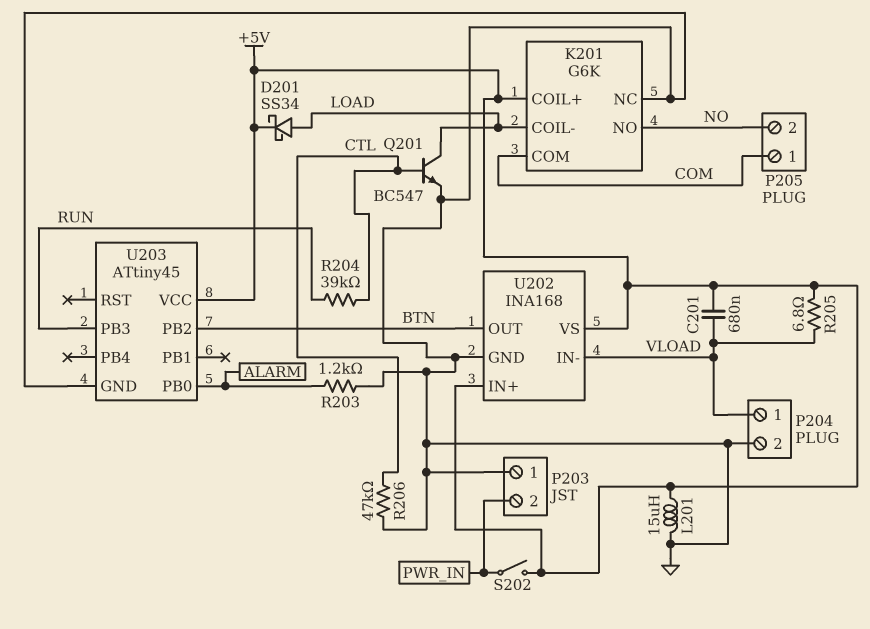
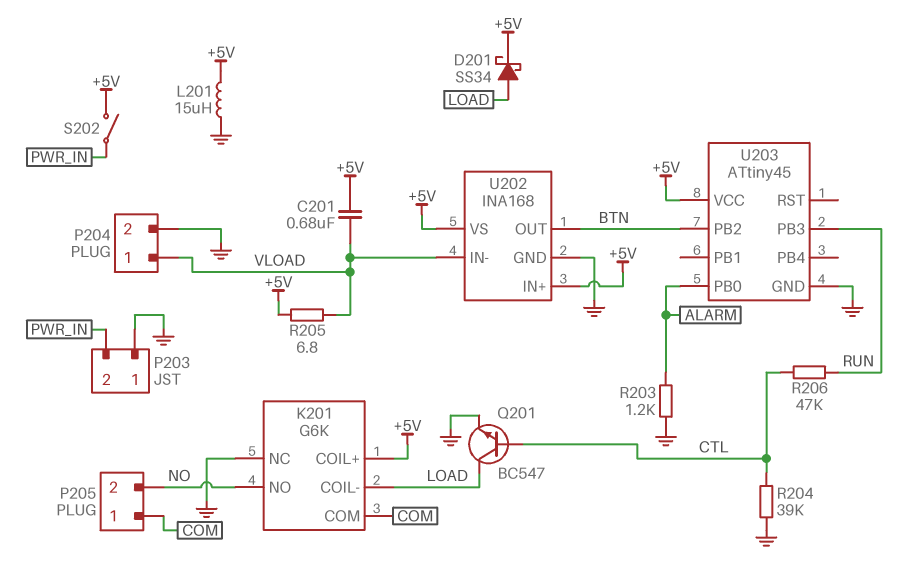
R204: 39k (CTL, RUN) -> 39k (CTL, GND)
R206: 47k (CTL, GND) -> 47k (CTL, RUN)

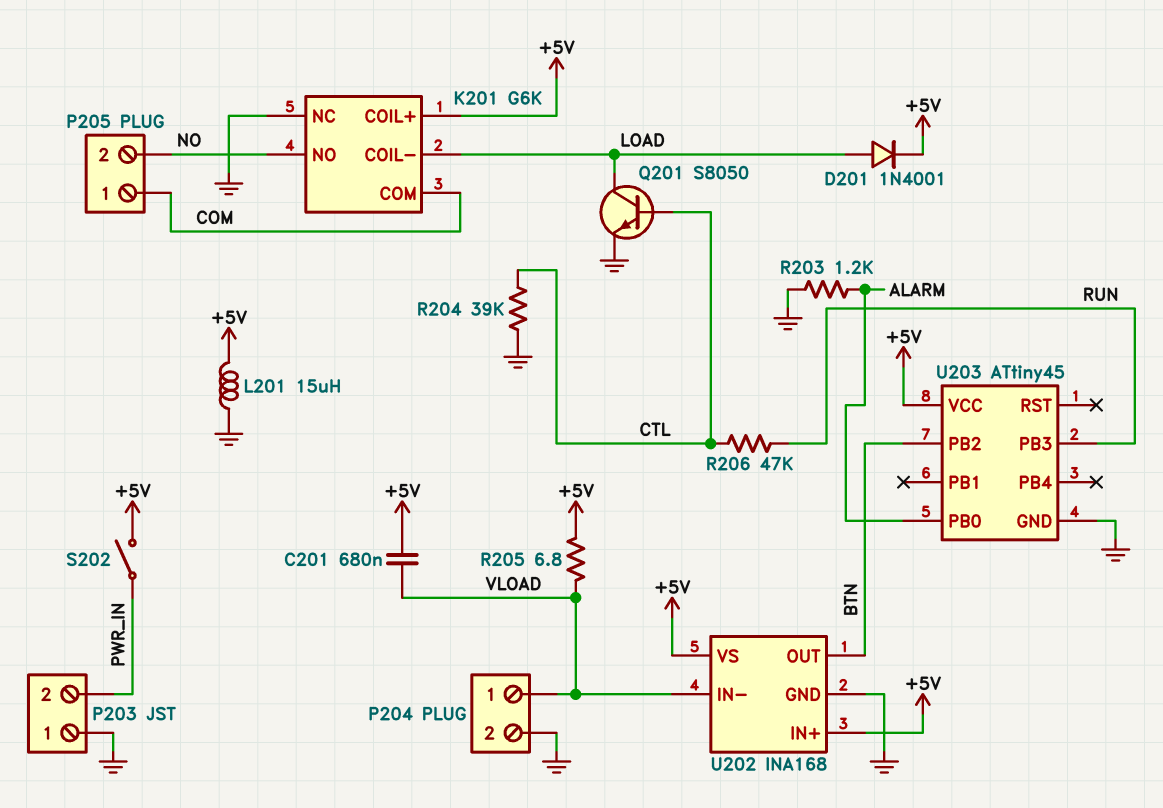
D201: schottky SS34 (A LOAD, K +5V) -> diode 1N4001 (A LOAD, K +5V)
Q201: NPN BC547 (B CTL, C LOAD, E GND) -> NPN S8050 (B CTL, C LOAD, E GND)

